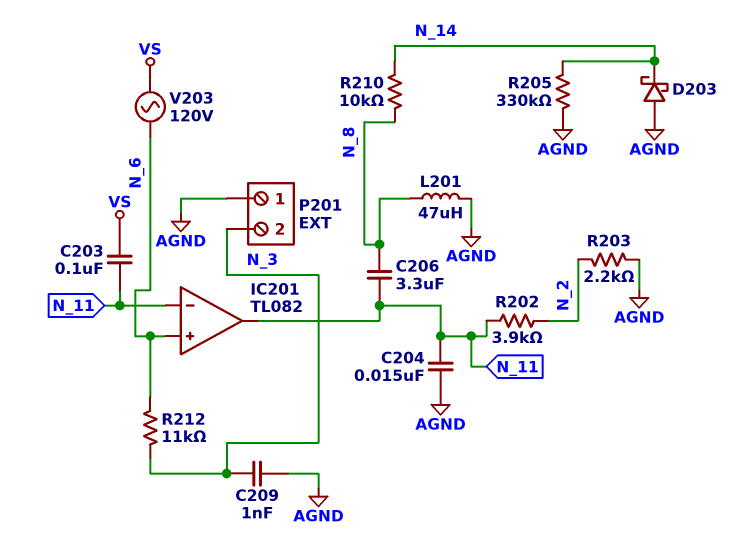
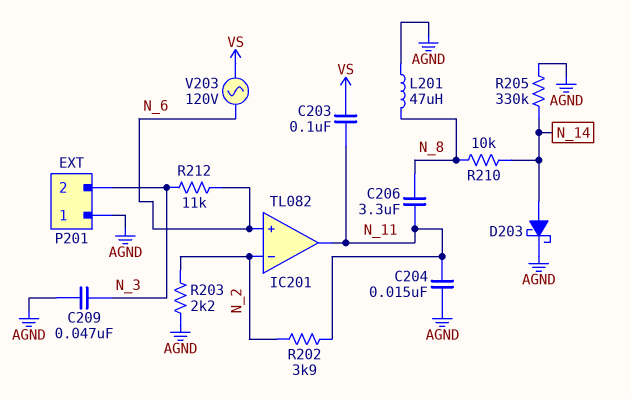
C209: 1nF (AGND, N_3) -> 47nF (AGND, N_3)
D203: schottky (A AGND, K N_14) -> schottky (A N_14, K AGND)
IC201 pin in-: N_11 -> N_2

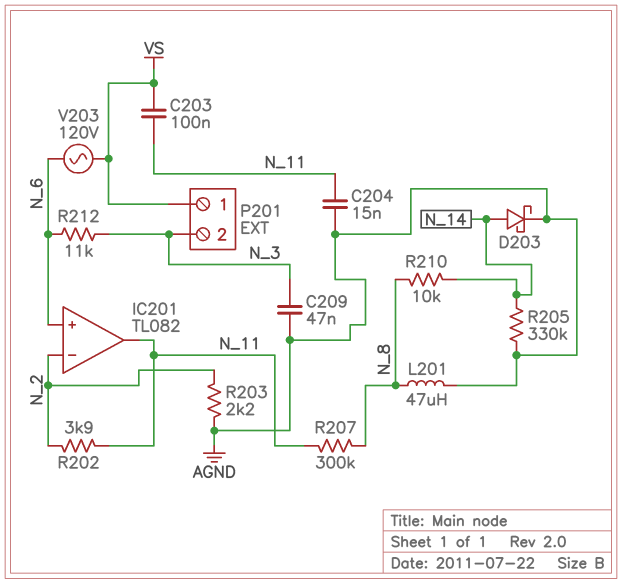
C206: 3.3uF (N_8, N_11) -> none
P201 pin 1: AGND -> VS
R207: none -> 300k (N_8, N_11)

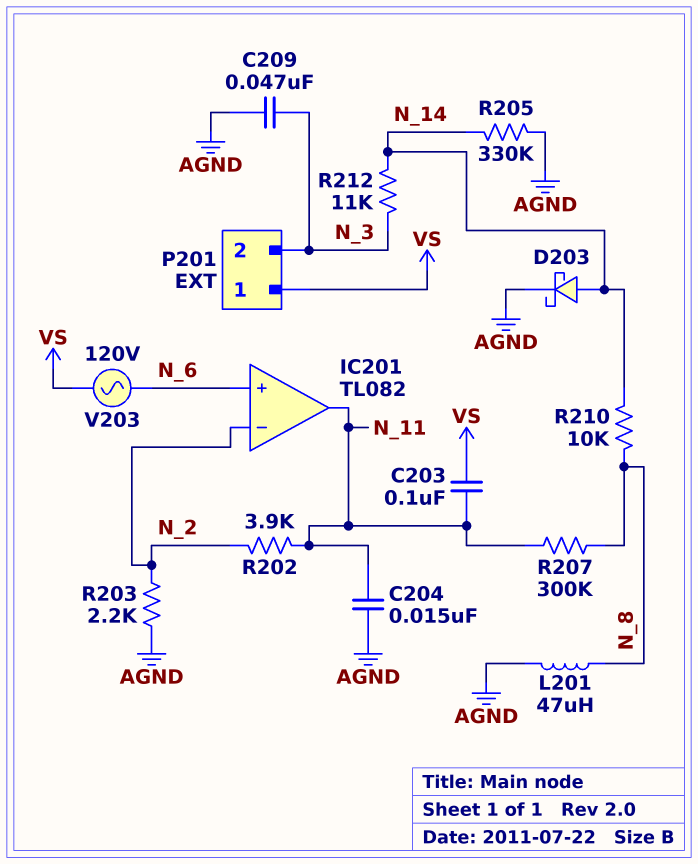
R212: 11k (N_3, N_6) -> 11k (N_3, N_14)

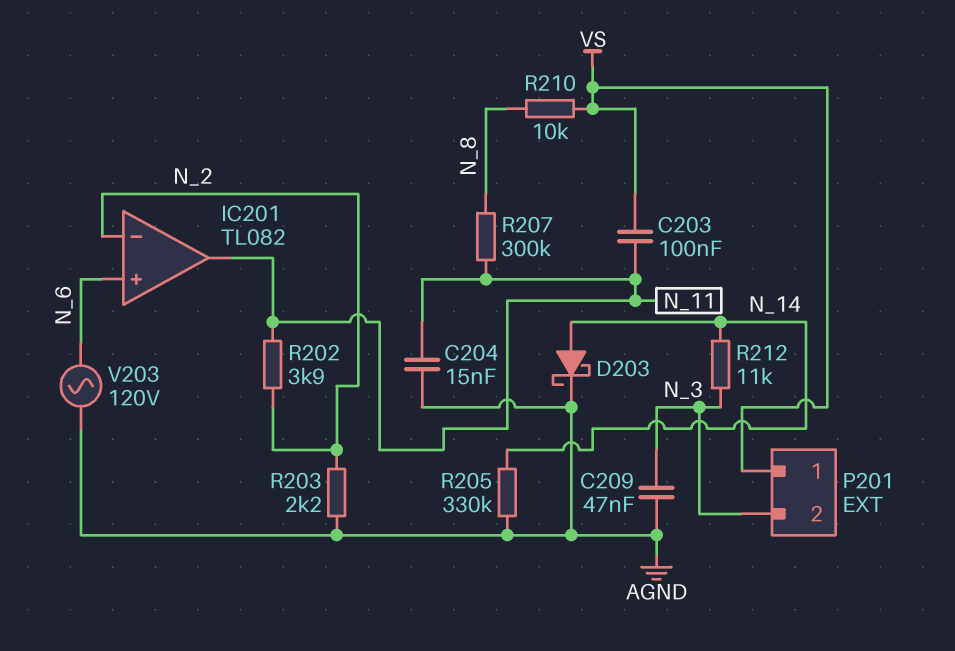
L201: 47uH (AGND, N_8) -> none
R210: 10k (N_8, N_14) -> 10k (N_8, VS)
V203: AC 120V (N_6, VS) -> AC 120V (AGND, N_6)

